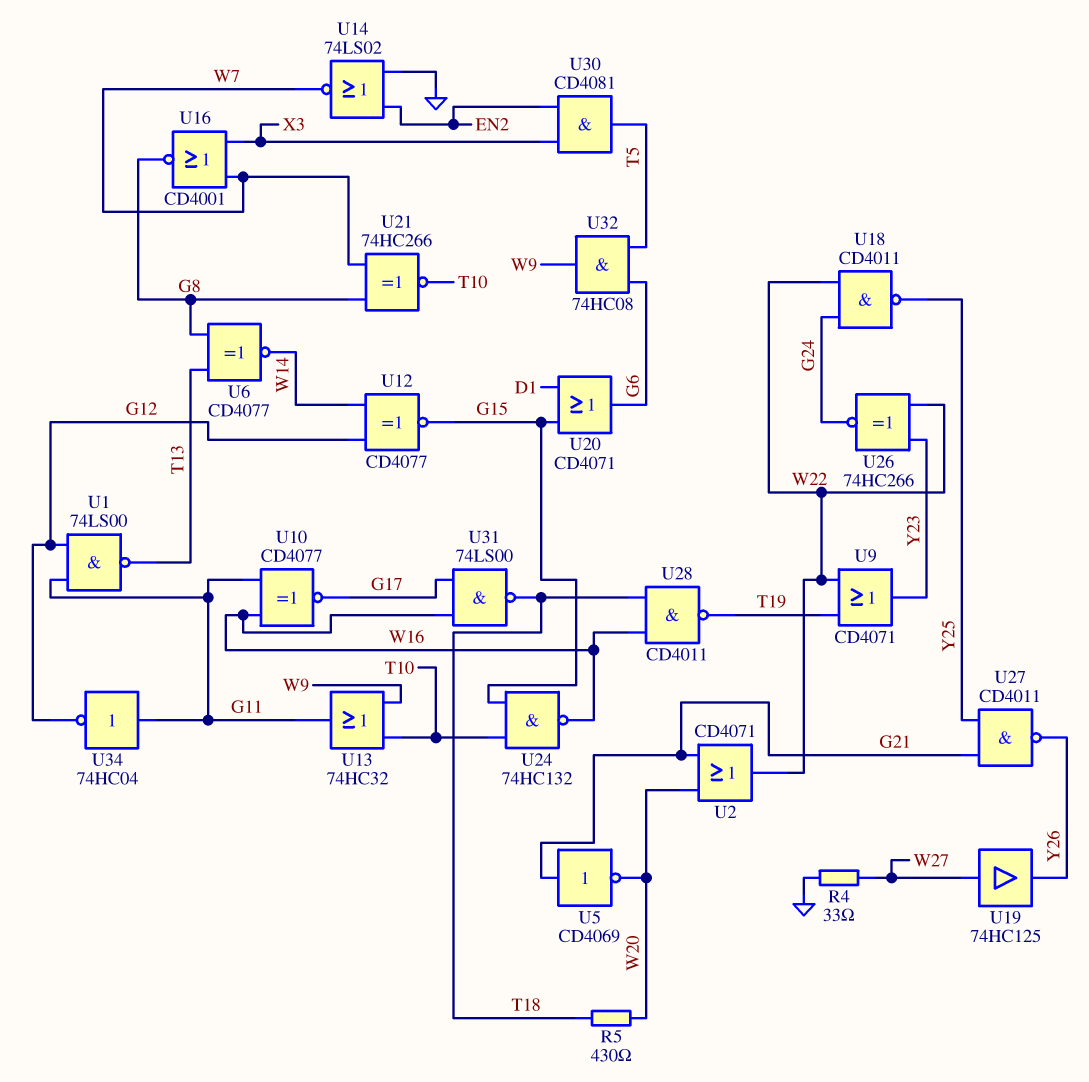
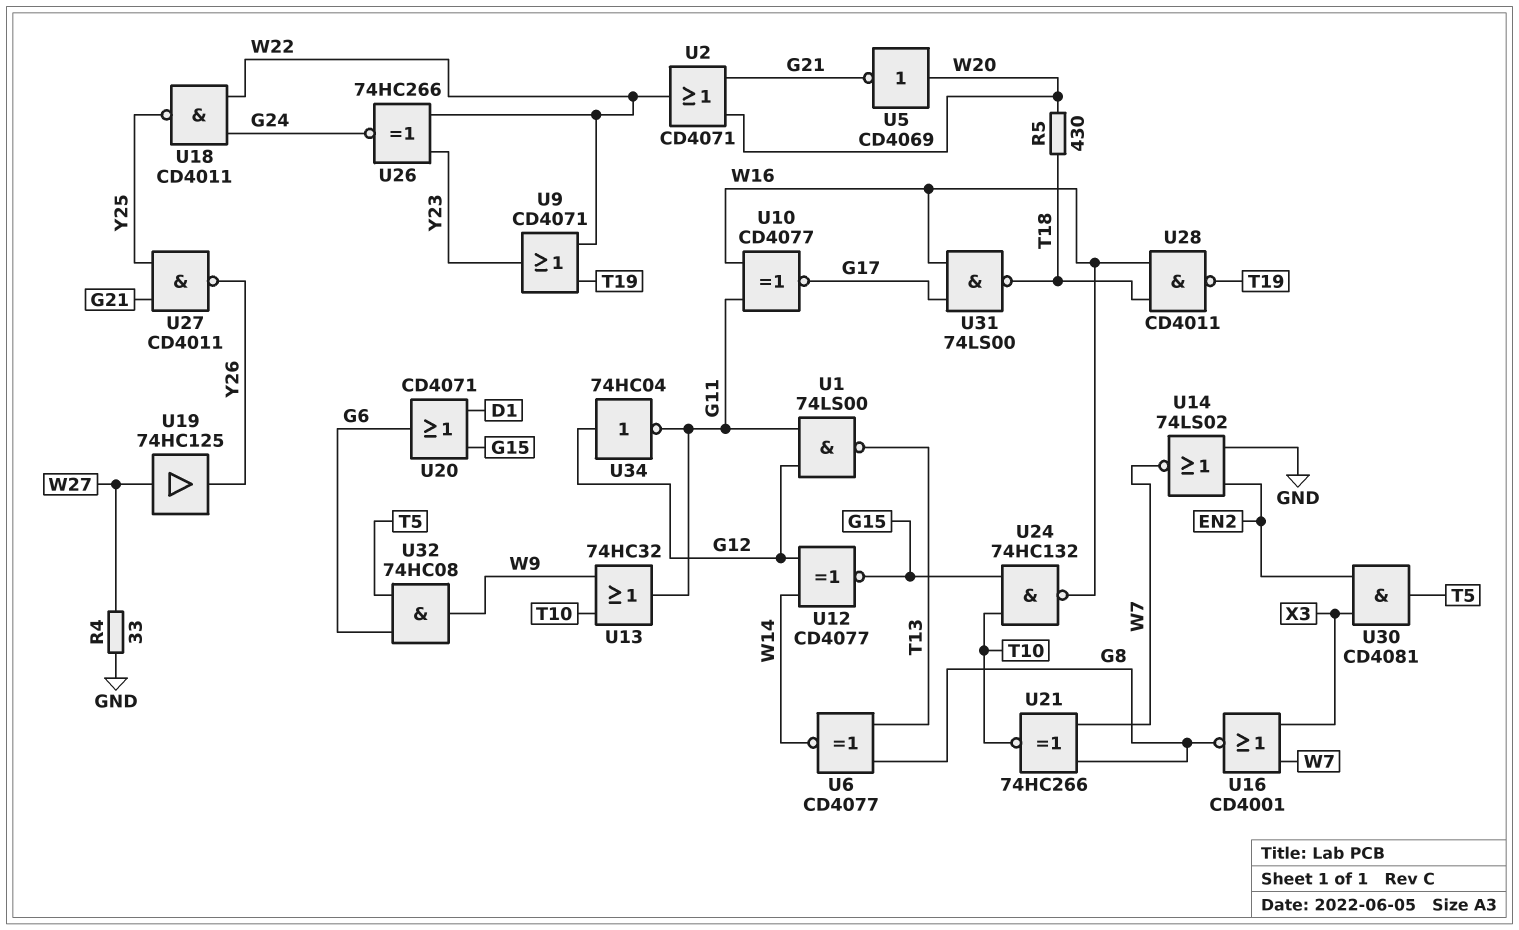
U5: NOT CD4069 (in G21, out W20) -> NOT CD4069 (in W20, out G21)
U34: NOT 74HC04 (in G11, out G12) -> NOT 74HC04 (in G12, out G11)

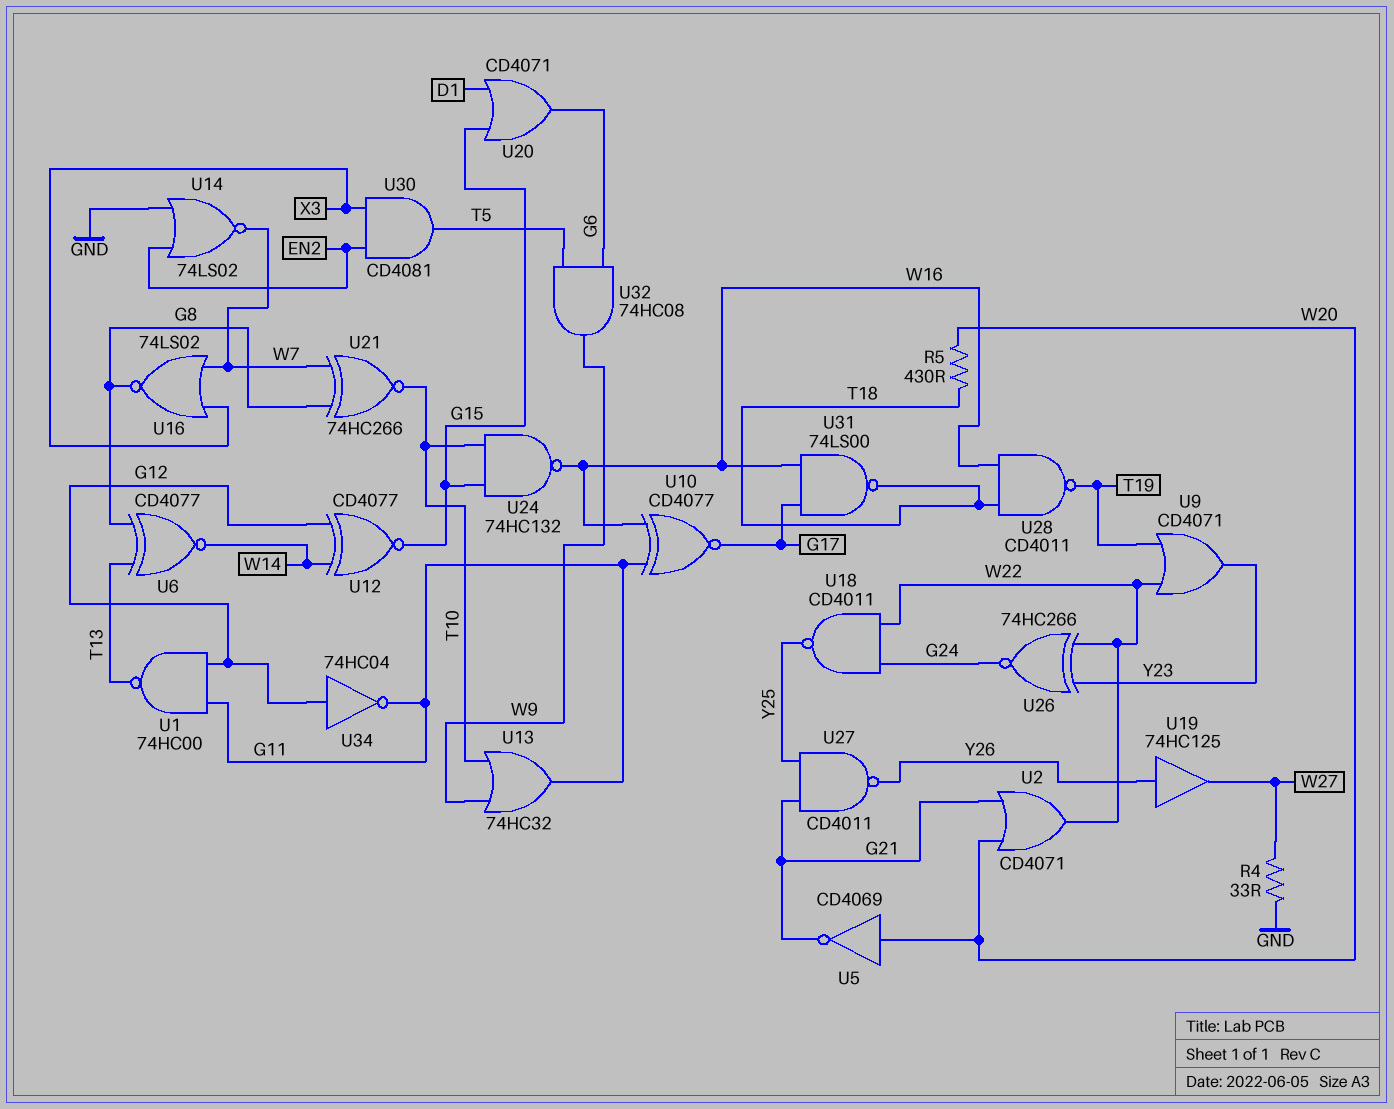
U1: NAND 74LS00 (in G11, in G12, out T13) -> NAND 74HC00 (in G11, in G12, out T13)
U16: NOR CD4001 (in W7, in X3, out G8) -> NOR 74LS02 (in W7, in X3, out G8)
U19: buffer 74HC125 (in W27, out Y26) -> buffer 74HC125 (in Y26, out W27)

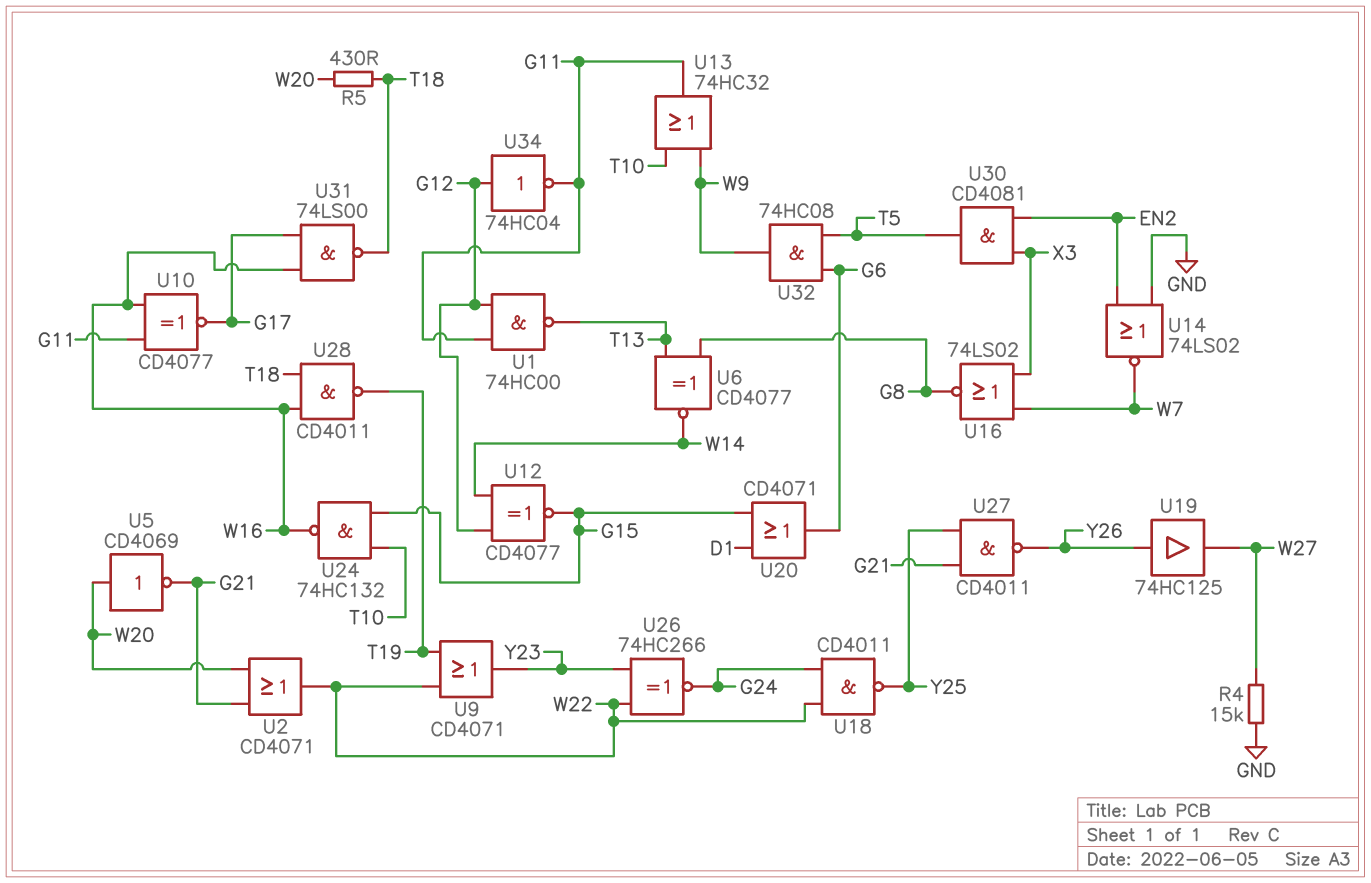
R4: 33 (GND, W27) -> 15k (GND, W27)
U21: XNOR 74HC266 (in G8, in W7, out T10) -> none

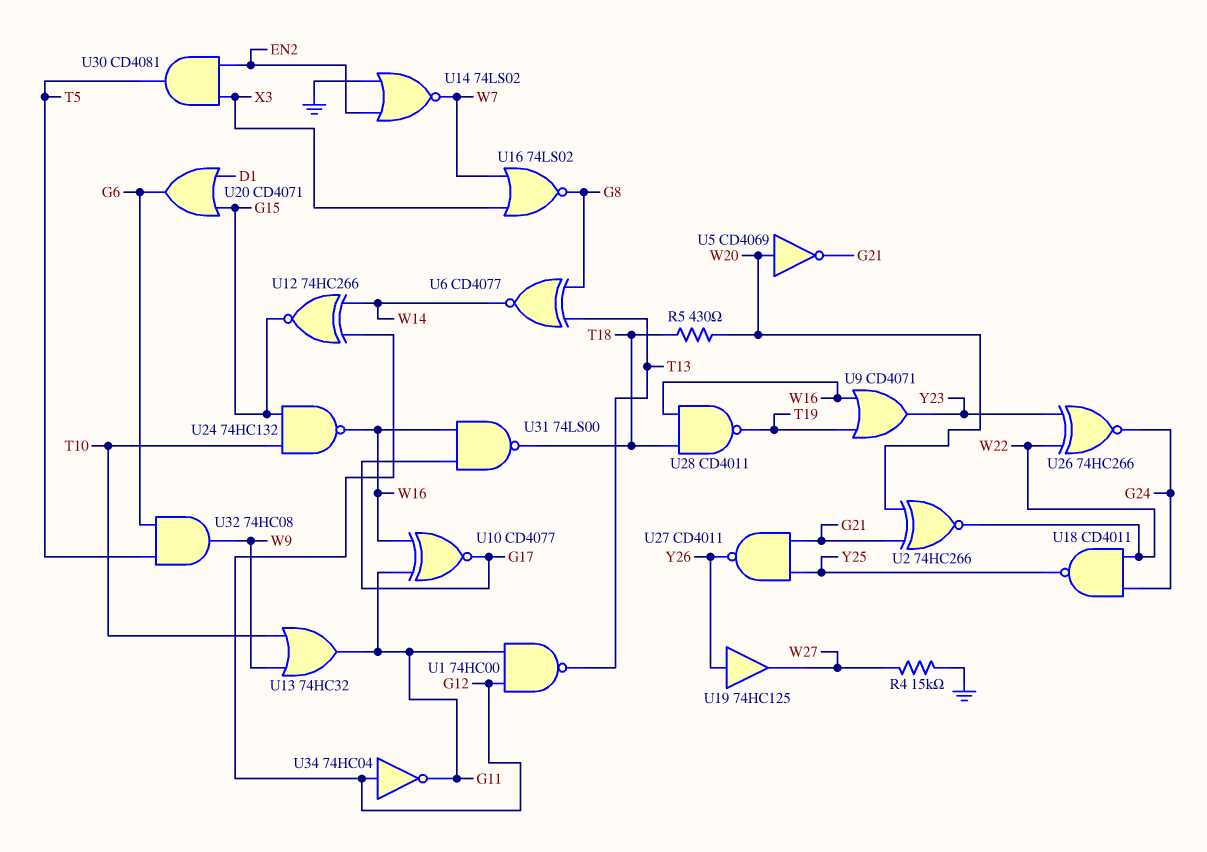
U2: OR CD4071 (in G21, in W20, out W22) -> XNOR 74HC266 (in G21, in W20, out W22)
U9: OR CD4071 (in T19, in W22, out Y23) -> OR CD4071 (in T19, in W16, out Y23)
U12: XNOR CD4077 (in G12, in W14, out G15) -> XNOR 74HC266 (in G12, in W14, out G15)

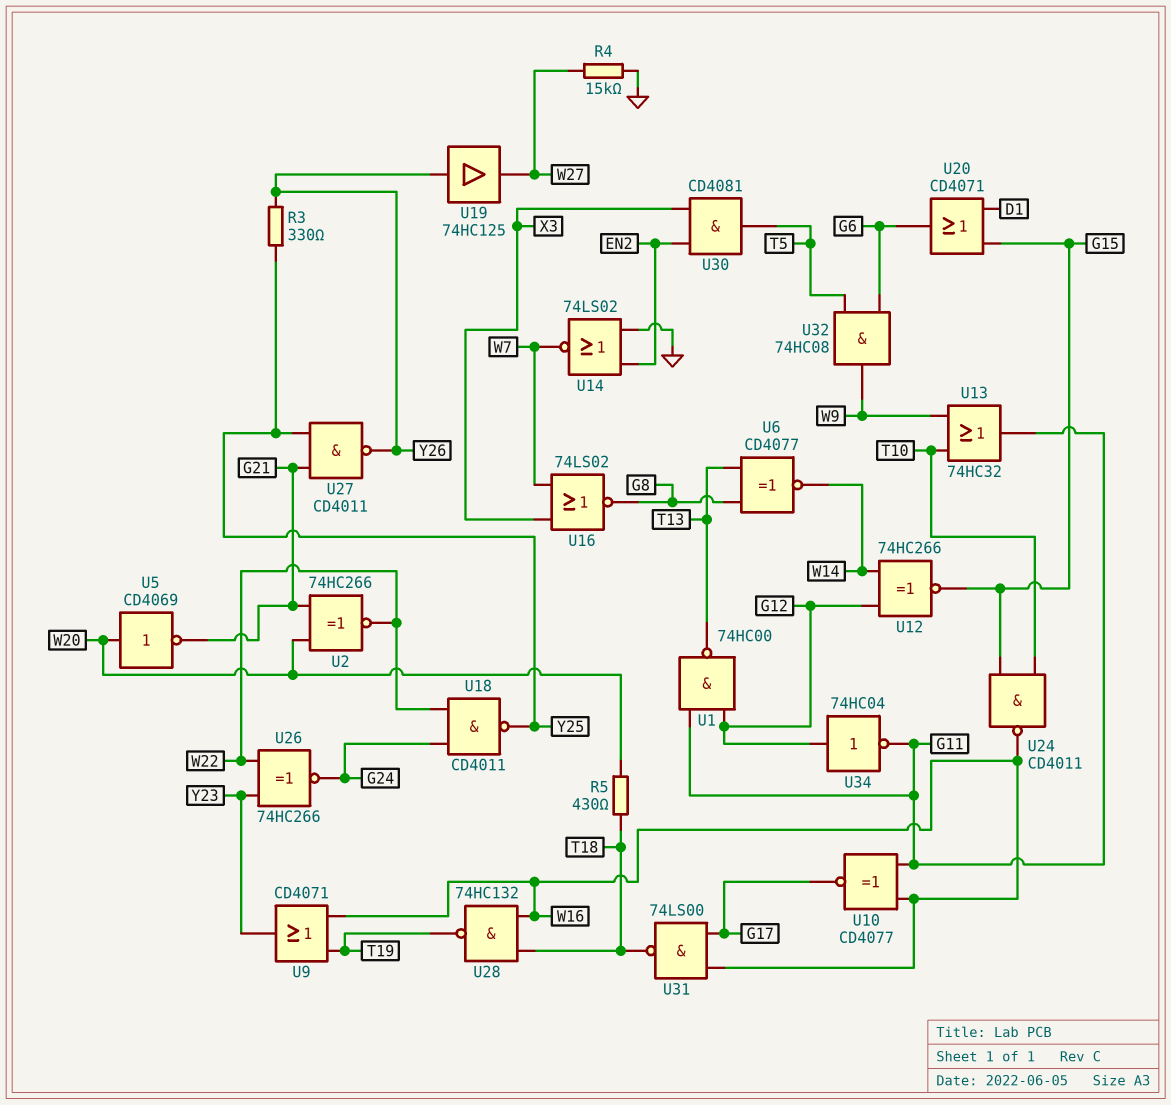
R3: none -> 330 (Y25, Y26)
U24: NAND 74HC132 (in G15, in T10, out W16) -> NAND CD4011 (in G15, in T10, out W16)
U28: NAND CD4011 (in T18, in W16, out T19) -> NAND 74HC132 (in T18, in W16, out T19)

